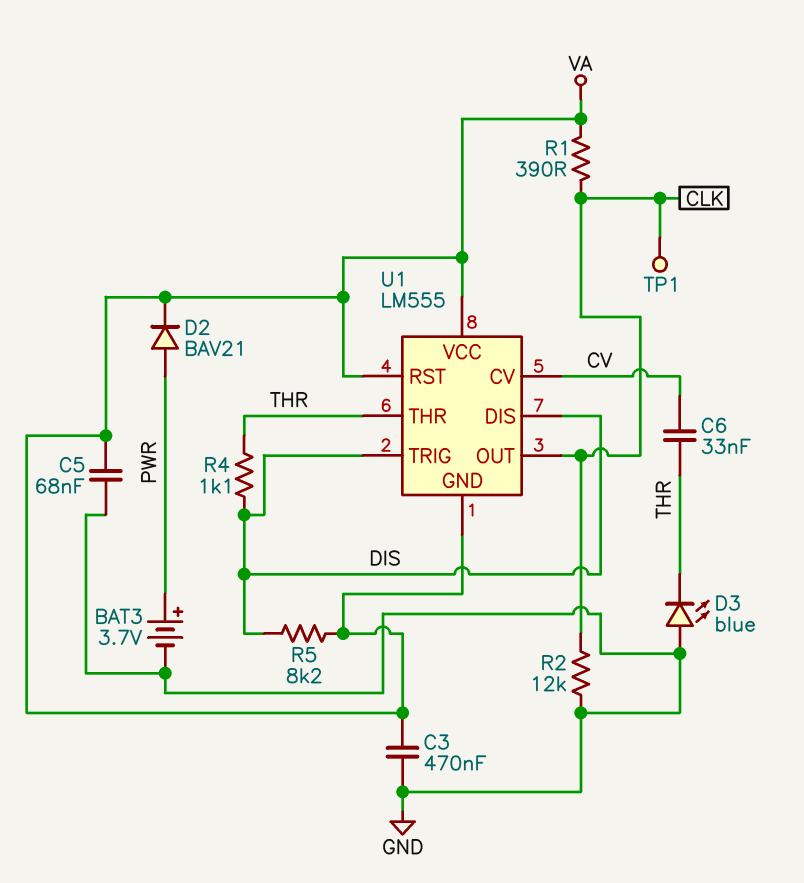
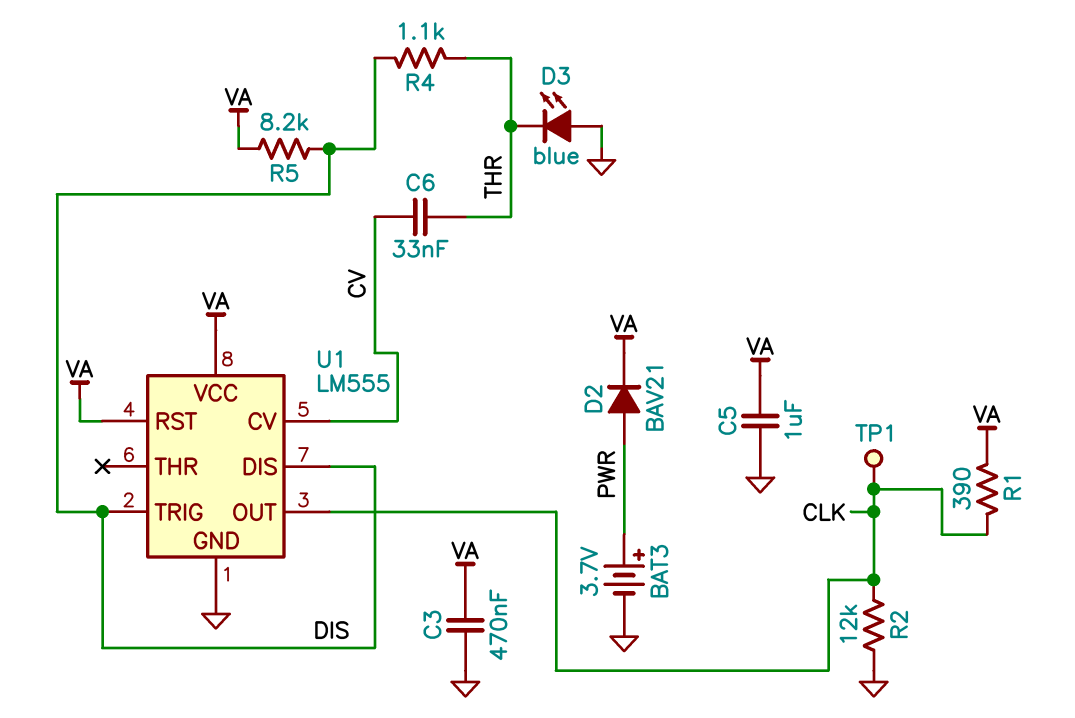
C5: 68nF (GND, VA) -> 1uF (GND, VA)
U1 pin GND: VA -> GND
U1 pin THR: THR -> none

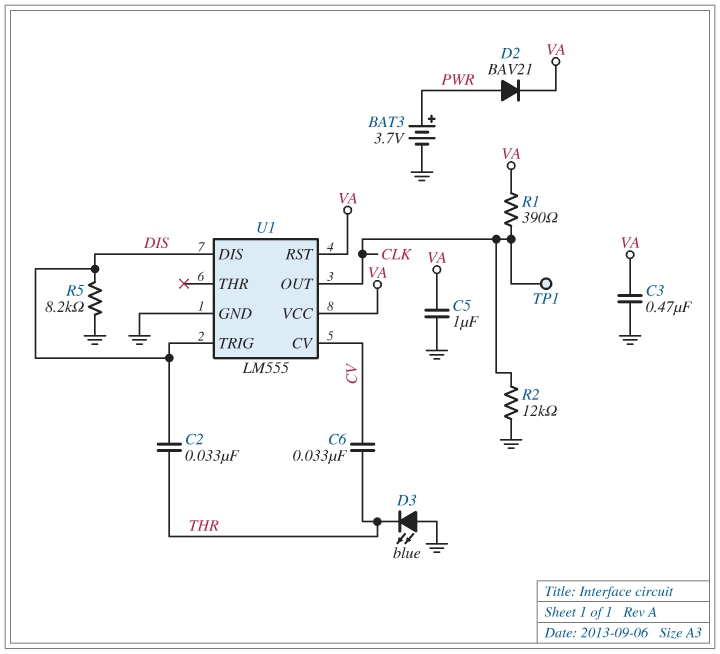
C2: none -> 33nF (DIS, THR)
R4: 1.1k (DIS, THR) -> none
R5: 8.2k (DIS, VA) -> 8.2k (DIS, GND)

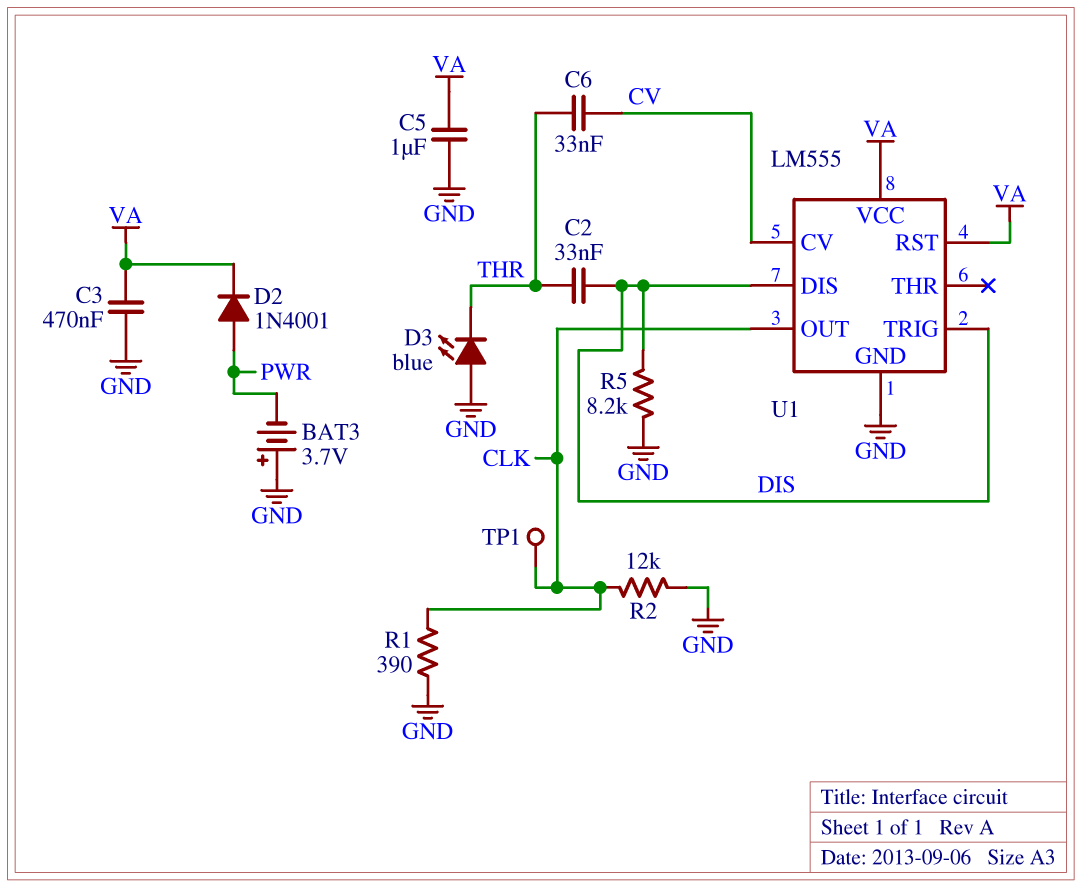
BAT3: 3.7V (plus PWR, minus GND) -> 3.7V (plus GND, minus PWR)
D2: diode BAV21 (A PWR, K VA) -> diode 1N4001 (A PWR, K VA)
R1: 390 (CLK, VA) -> 390 (CLK, GND)

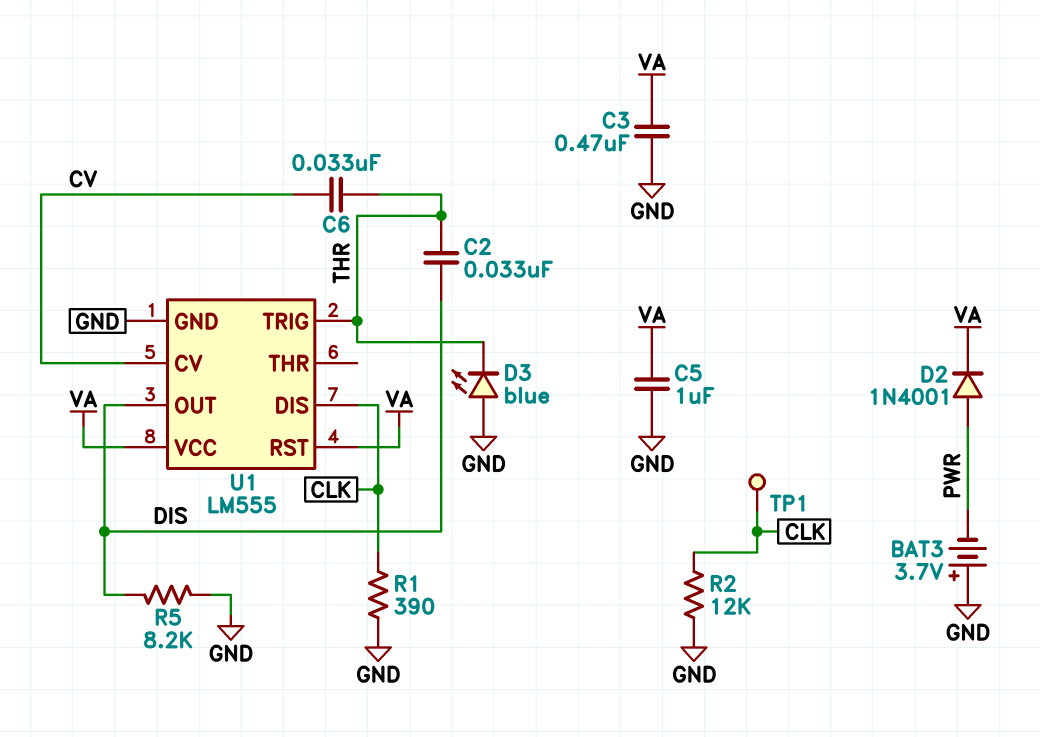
U1 pin DIS: DIS -> CLK
U1 pin OUT: CLK -> DIS
U1 pin TRIG: DIS -> THR

